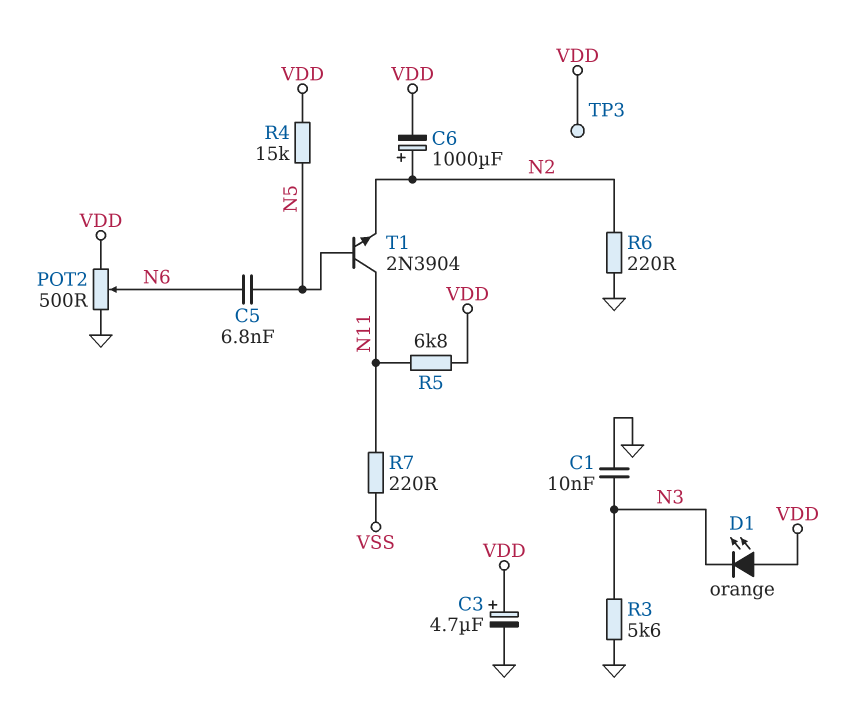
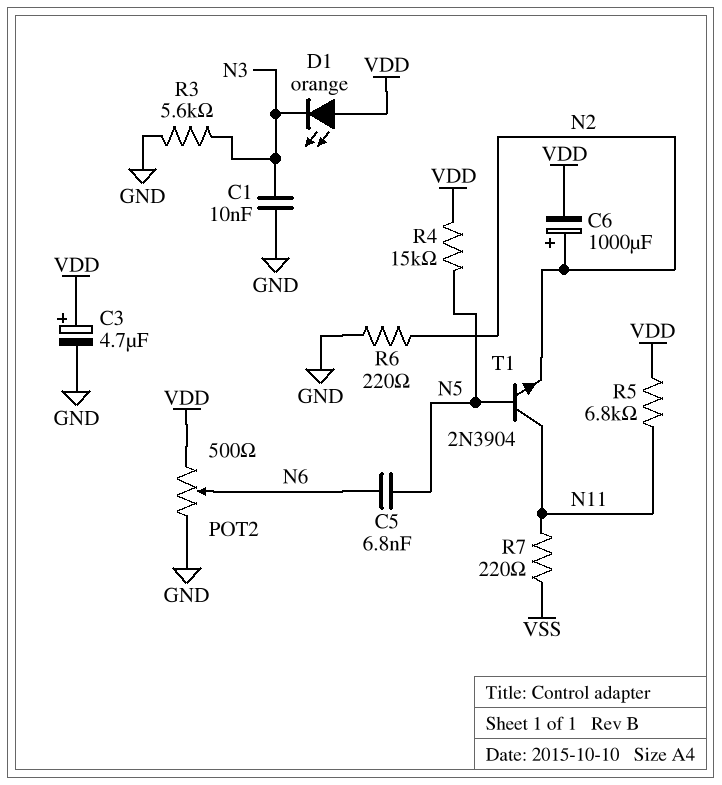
TP3: test point (VDD) -> none

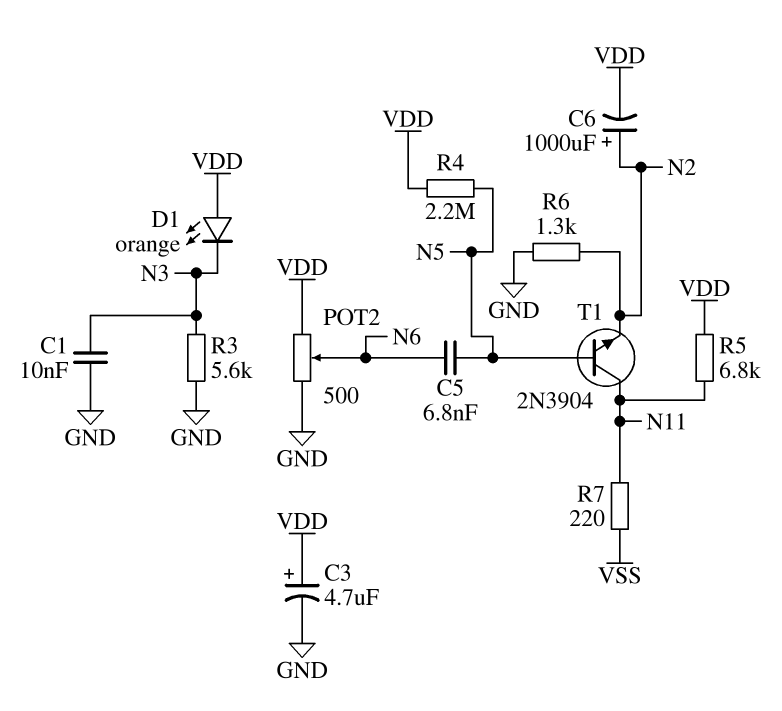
R4: 15k (N5, VDD) -> 2.2M (N5, VDD)
R6: 220 (GND, N2) -> 1.3k (GND, N2)

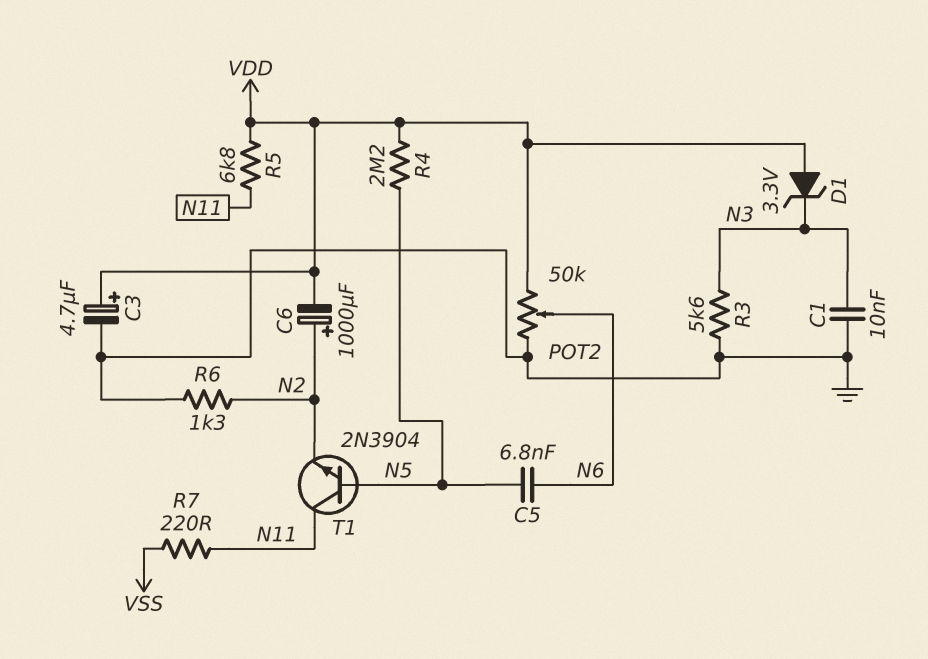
D1: LED orange (A VDD, K N3) -> zener 3.3V (A VDD, K N3)
POT2: 500 (GND, VDD, wiper N6) -> 50k (GND, VDD, wiper N6)

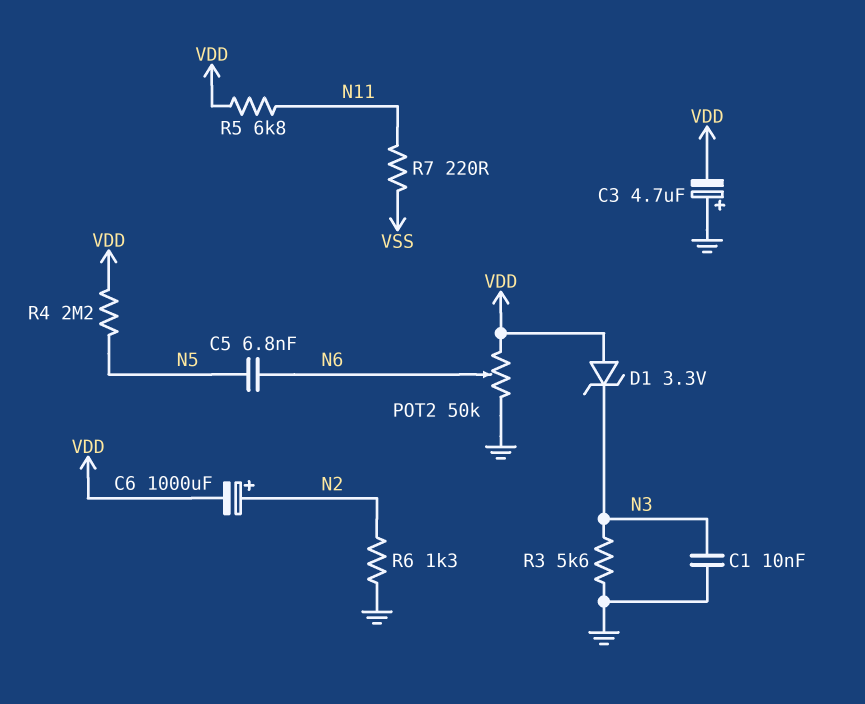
C3: 4.7uF (plus VDD, minus GND) -> 4.7uF (plus GND, minus VDD)
T1: NPN 2N3904 (B N5, C N11, E N2) -> none

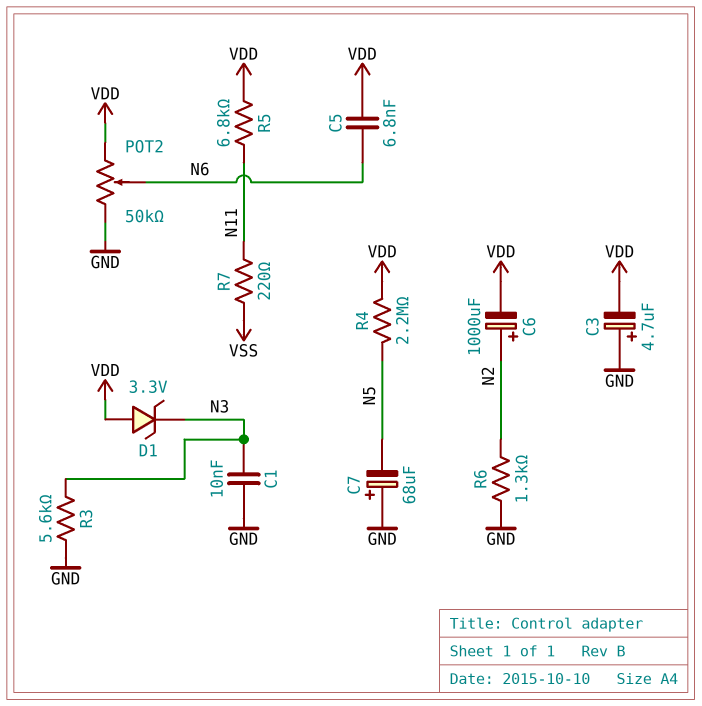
C5: 6.8nF (N5, N6) -> 6.8nF (N6, VDD)
C7: none -> 68uF (plus GND, minus N5)

